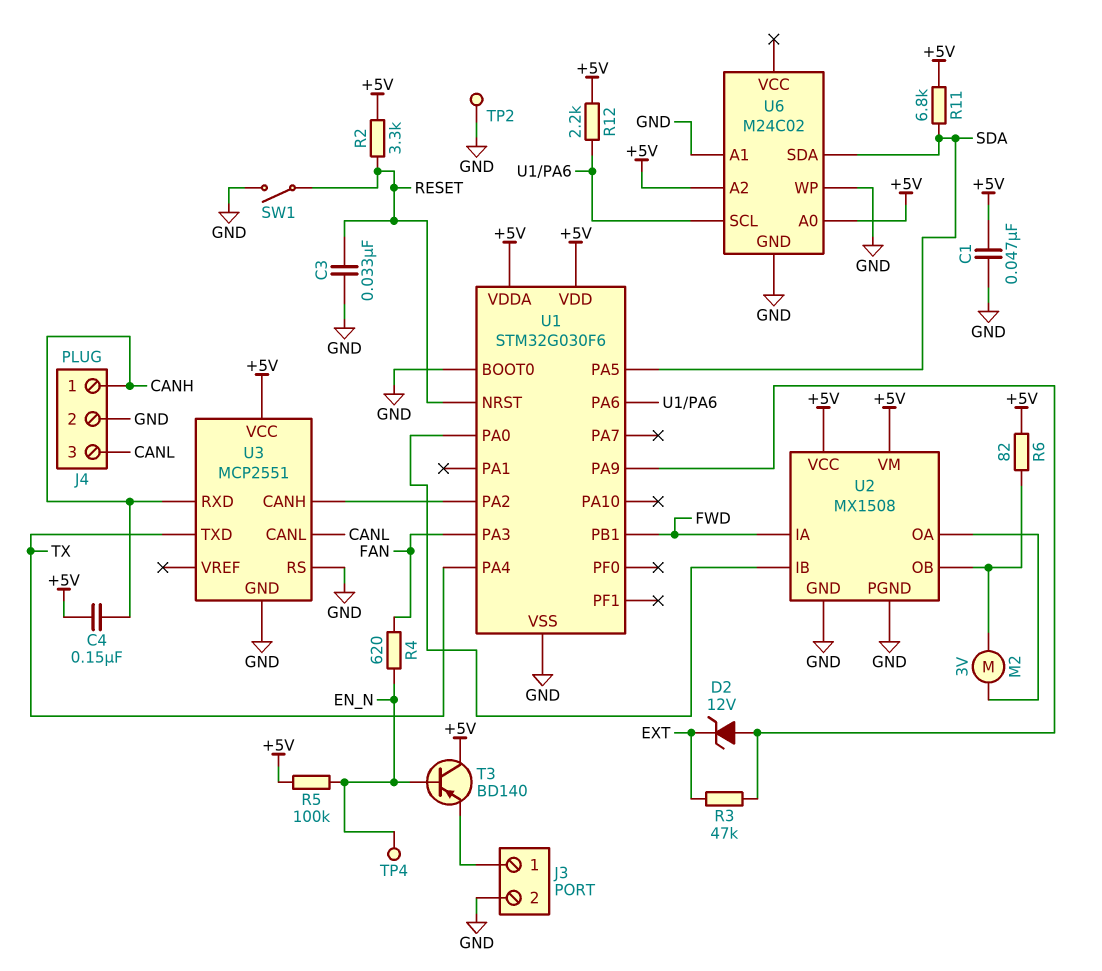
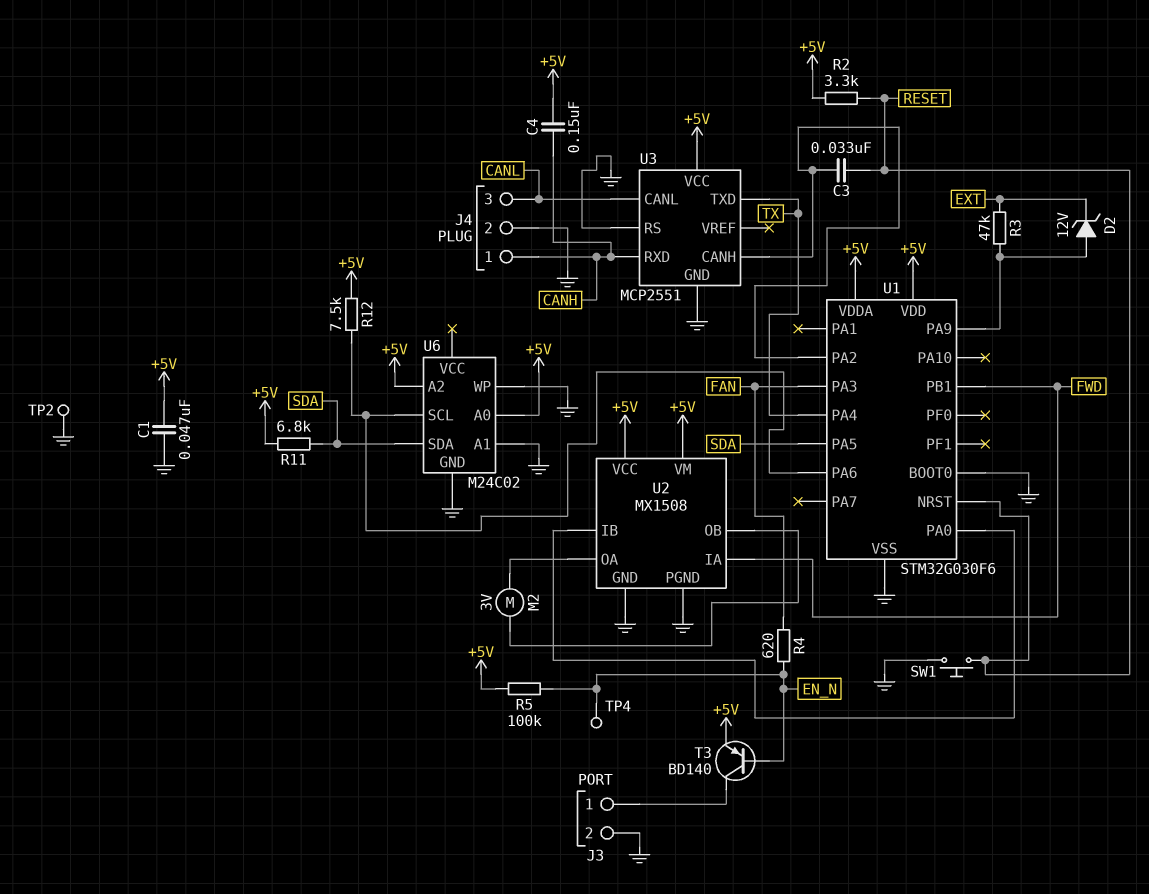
C3: 33nF (GND, RESET) -> 33nF (RESET, U1/PA2)
R6: 82 (+5V, U2/OB) -> none
R12: 2.2k (+5V, U1/PA6) -> 7.5k (+5V, U1/PA6)
SW1: switch (GND, RESET) -> button (GND, RESET)
T3: PNP BD140 (B EN_N, C +5V, E J3/1) -> PNP BD140 (B EN_N, C J3/1, E +5V)

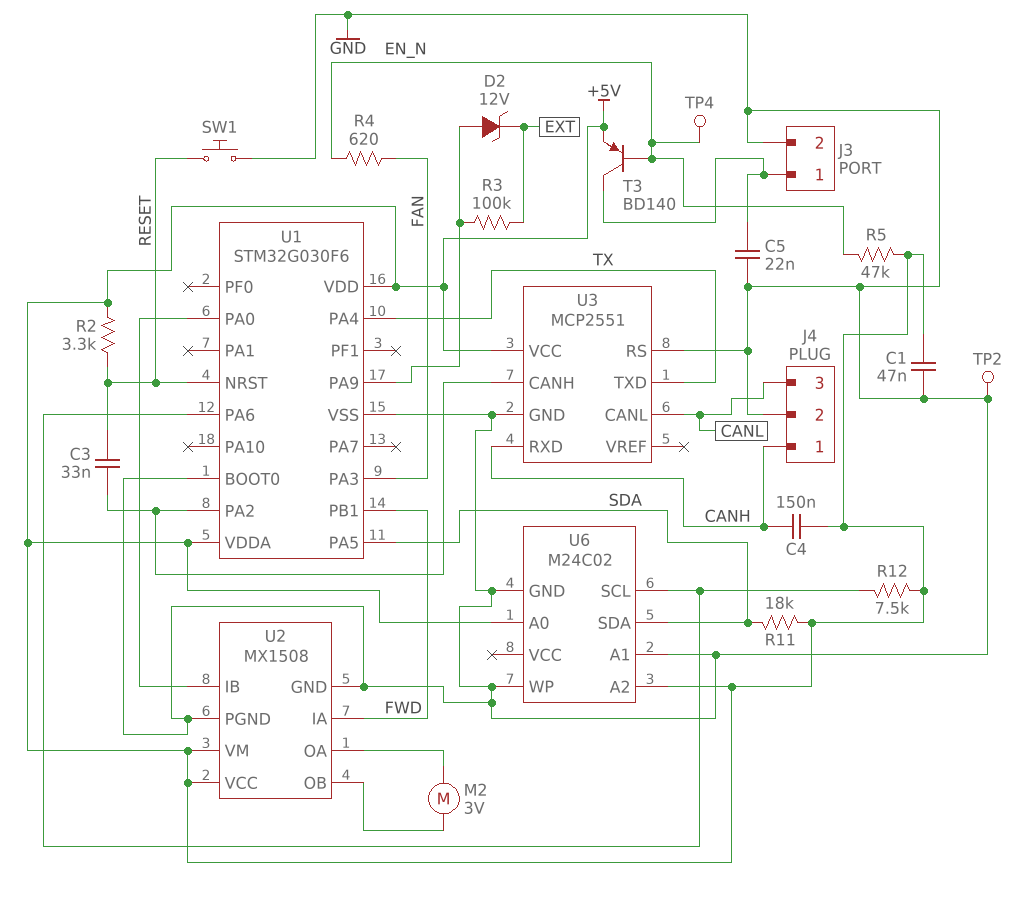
C5: none -> 22nF (GND, J3/1)
R3: 47k (EXT, U1/PA9) -> 100k (EXT, U1/PA9)
R5: 100k (+5V, EN_N) -> 47k (+5V, EN_N)
R11: 6.8k (+5V, SDA) -> 18k (+5V, SDA)

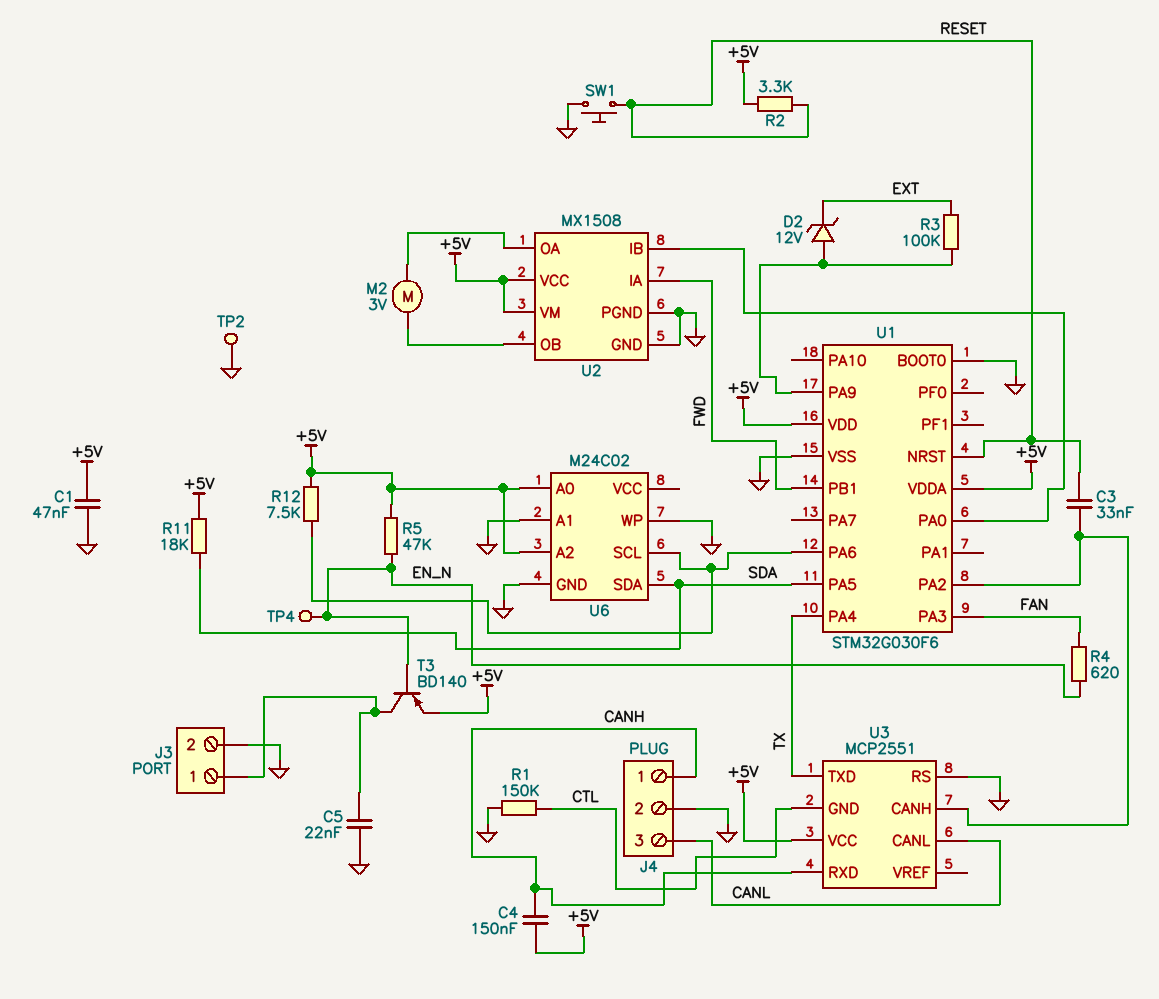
R1: none -> 150k (CTL, GND)
U3 pin GND: GND -> CTL

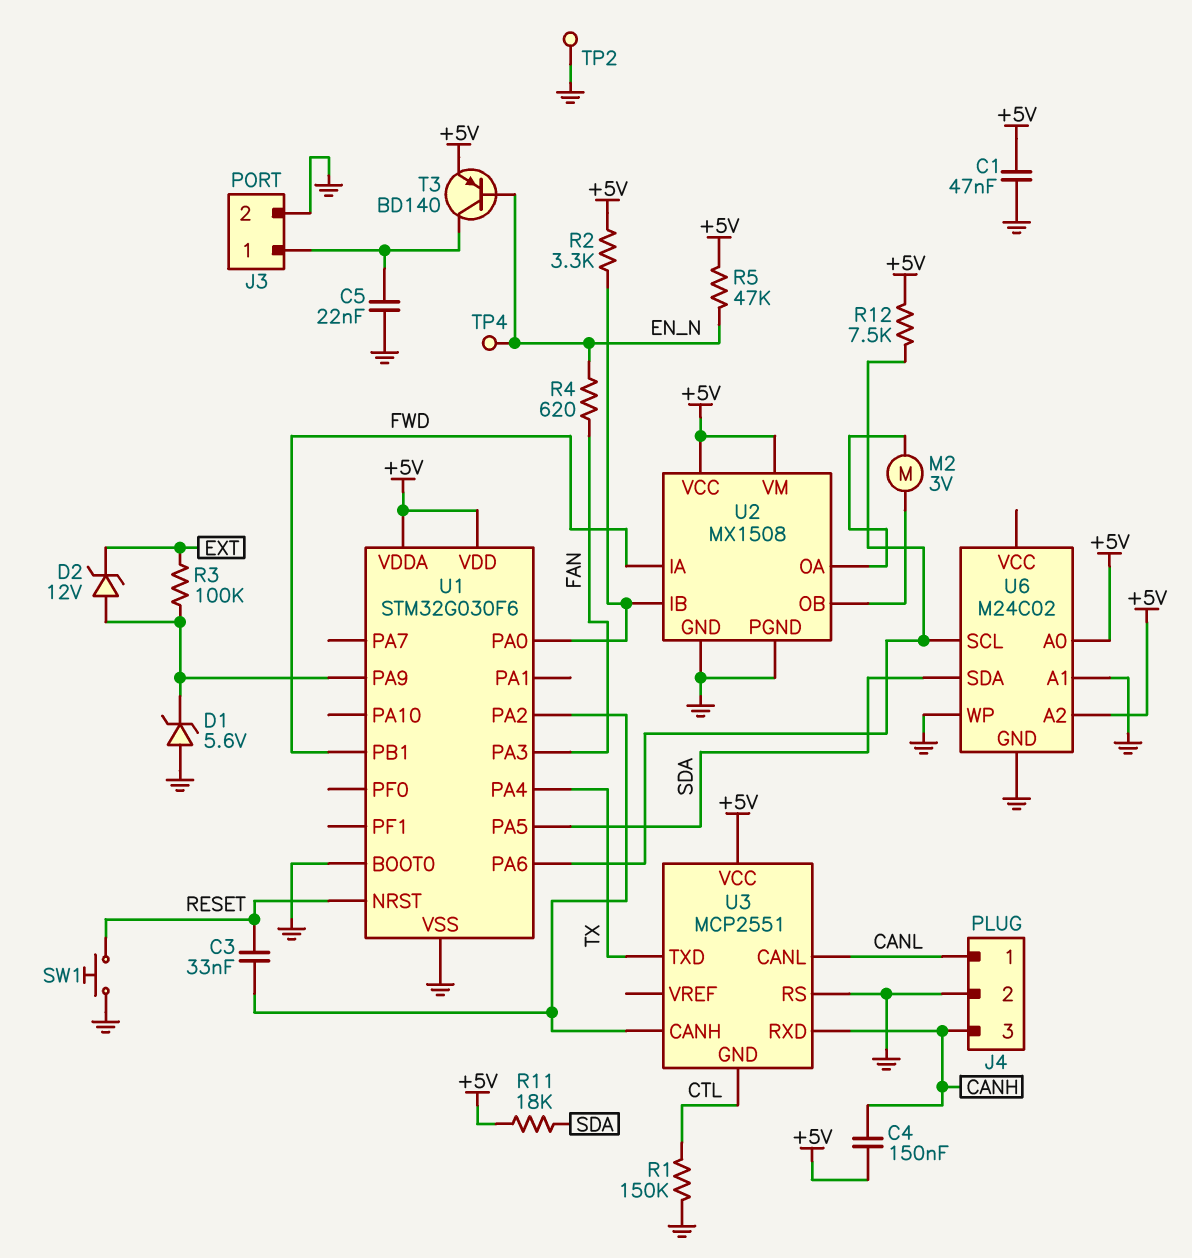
D1: none -> zener 5.6V (A GND, K U1/PA9)
J4 pin 1: CANH -> CANL
J4 pin 3: CANL -> CANH
R2: 3.3k (+5V, RESET) -> 3.3k (+5V, U1/PA0)

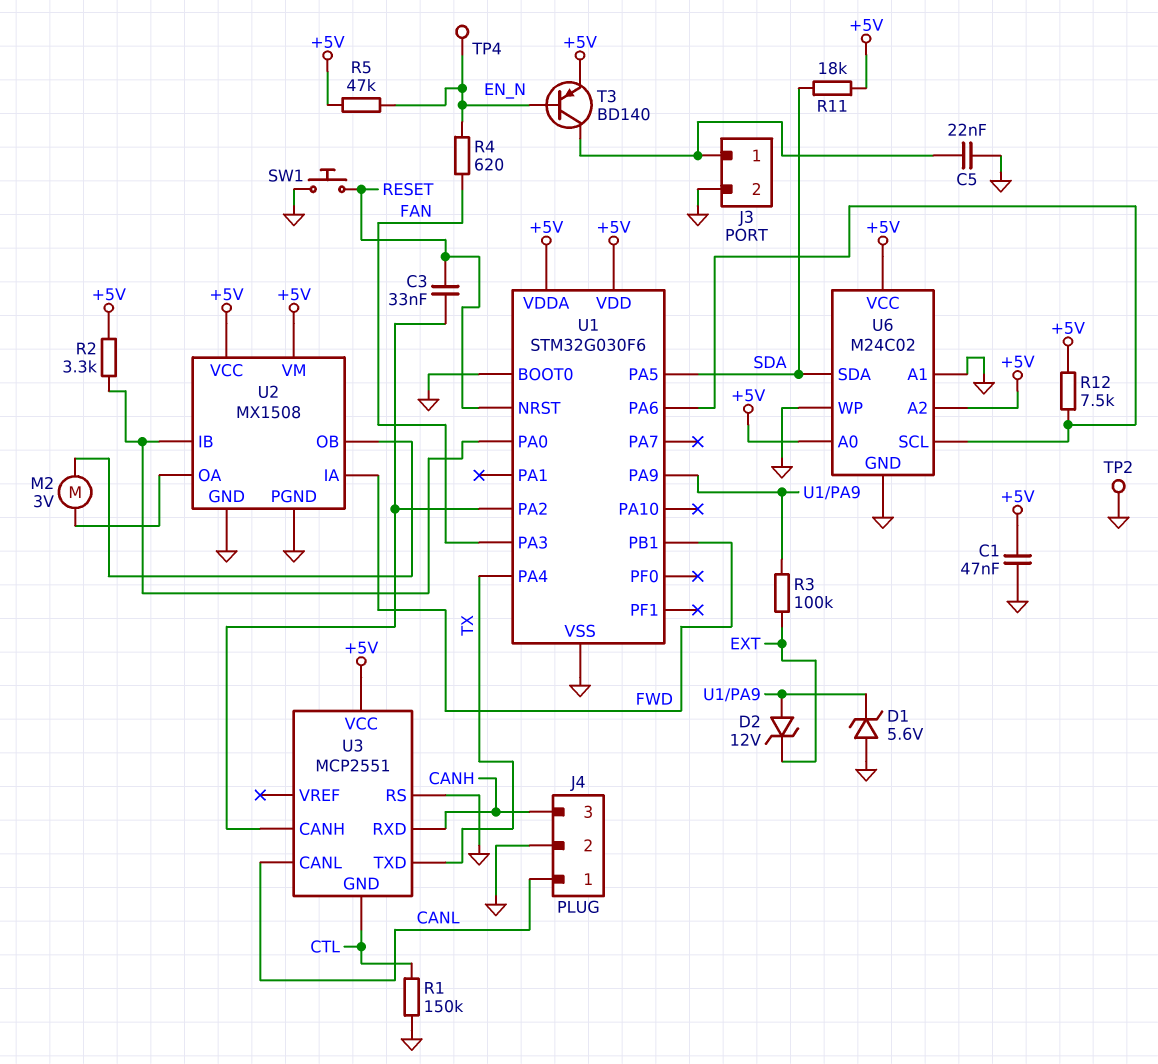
C4: 150nF (+5V, CANH) -> none
U6 pin VCC: none -> +5V

